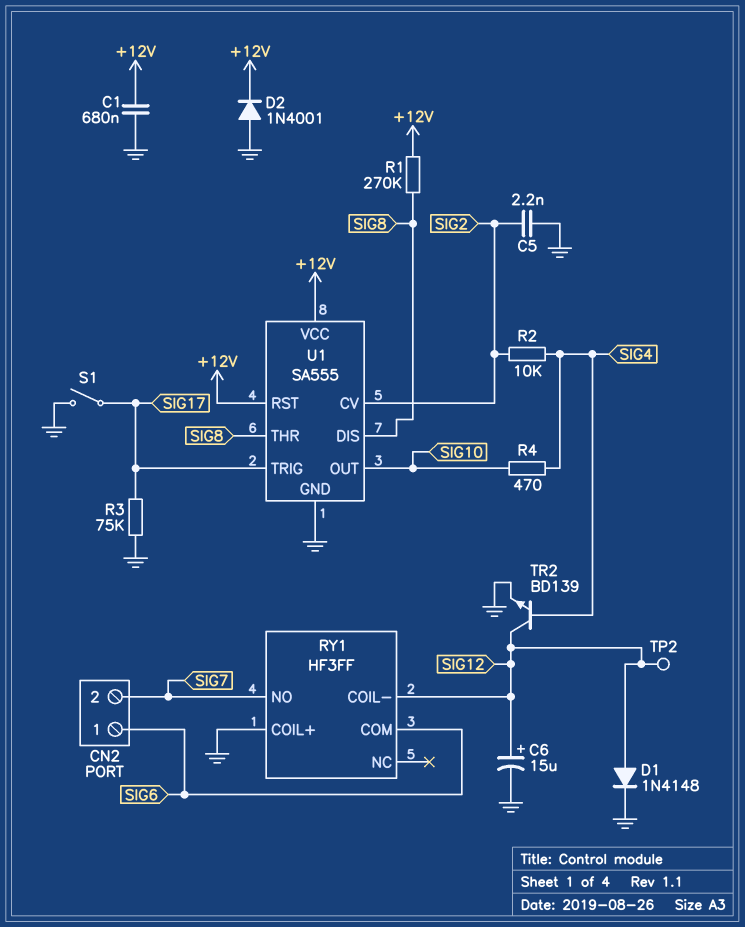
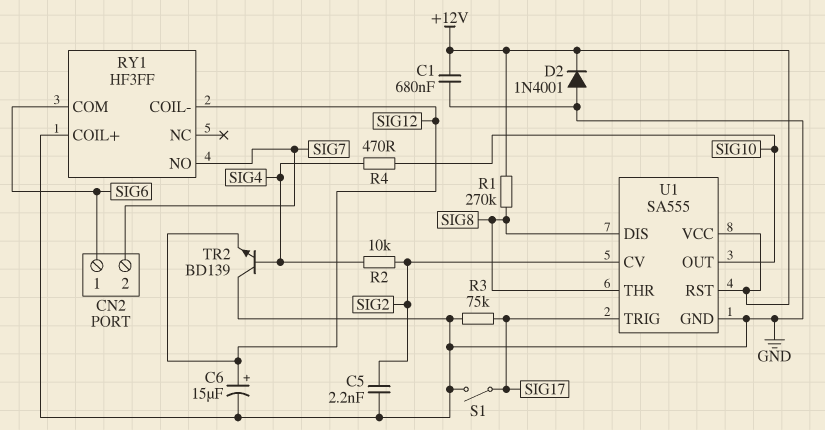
D1: diode 1N4148 (A SIG12, K GND) -> none
TP2: test point (SIG12) -> none
TR2: NPN BD139 (B SIG4, C SIG12, E GND) -> NPN BD139 (B SIG4, C GND, E SIG12)

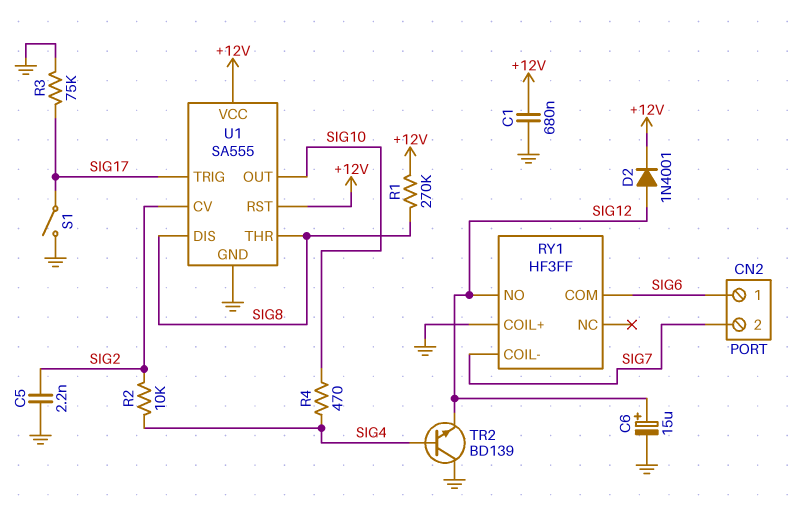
D2: diode 1N4001 (A GND, K +12V) -> diode 1N4001 (A SIG12, K +12V)
RY1 pin COIL-: SIG12 -> SIG7
RY1 pin NO: SIG7 -> SIG12

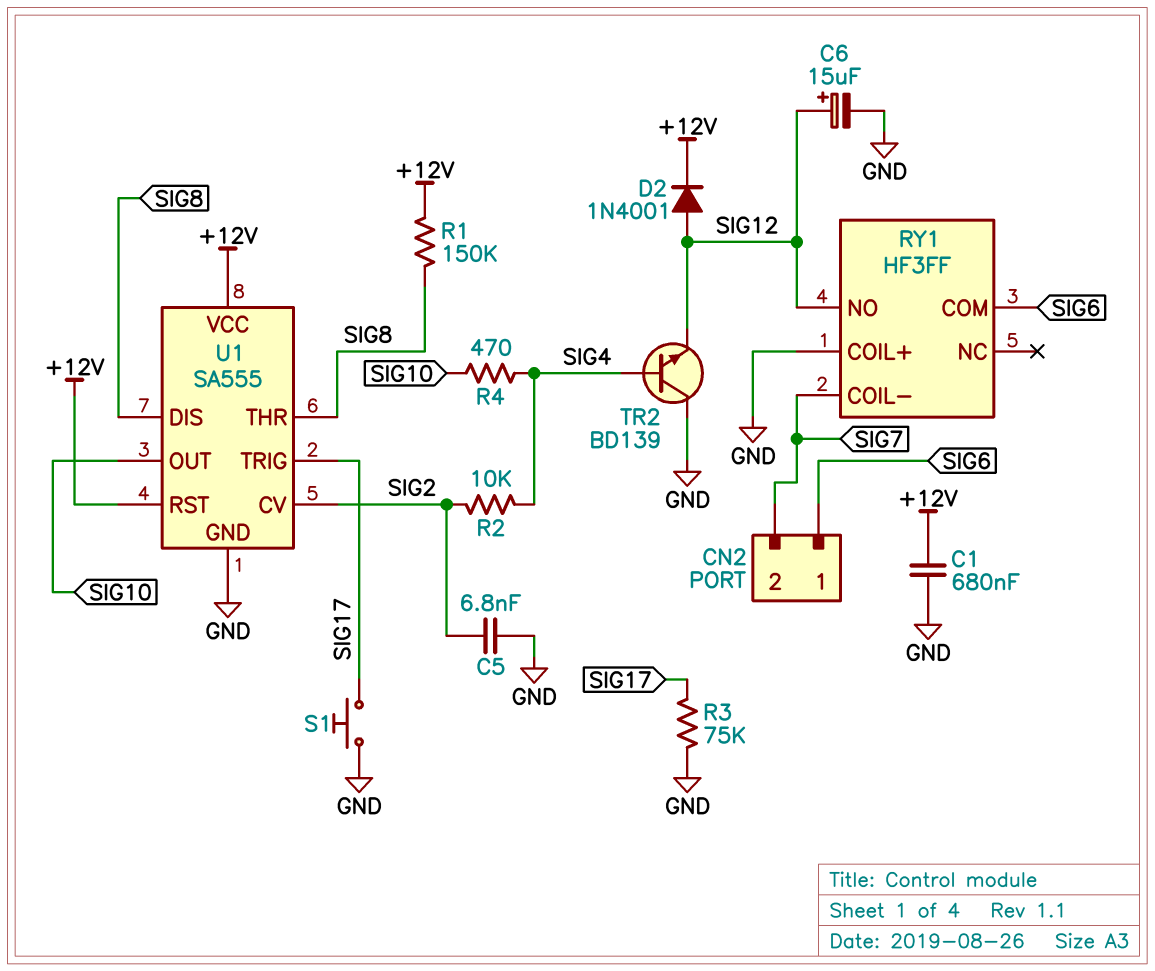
C5: 2.2nF (GND, SIG2) -> 6.8nF (GND, SIG2)
R1: 270k (+12V, SIG8) -> 150k (+12V, SIG8)
S1: switch (GND, SIG17) -> button (GND, SIG17)

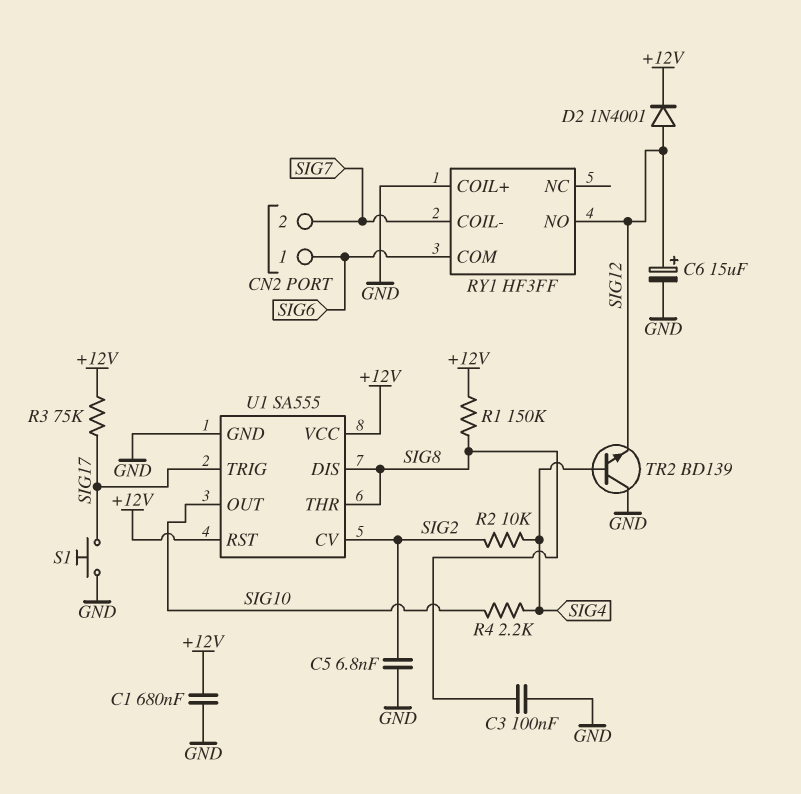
C3: none -> 100nF (GND, SIG8)
R3: 75k (GND, SIG17) -> 75k (+12V, SIG17)
R4: 470 (SIG4, SIG10) -> 2.2k (SIG4, SIG10)

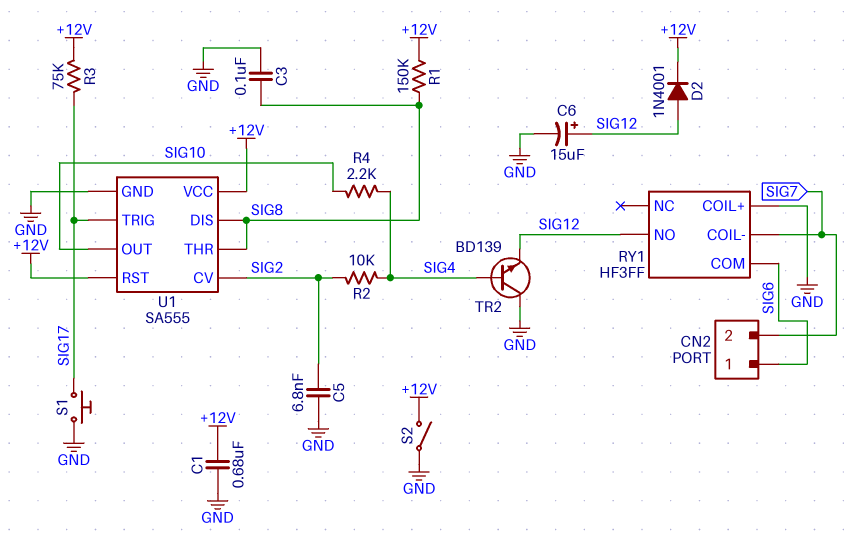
S2: none -> switch (+12V, GND)

